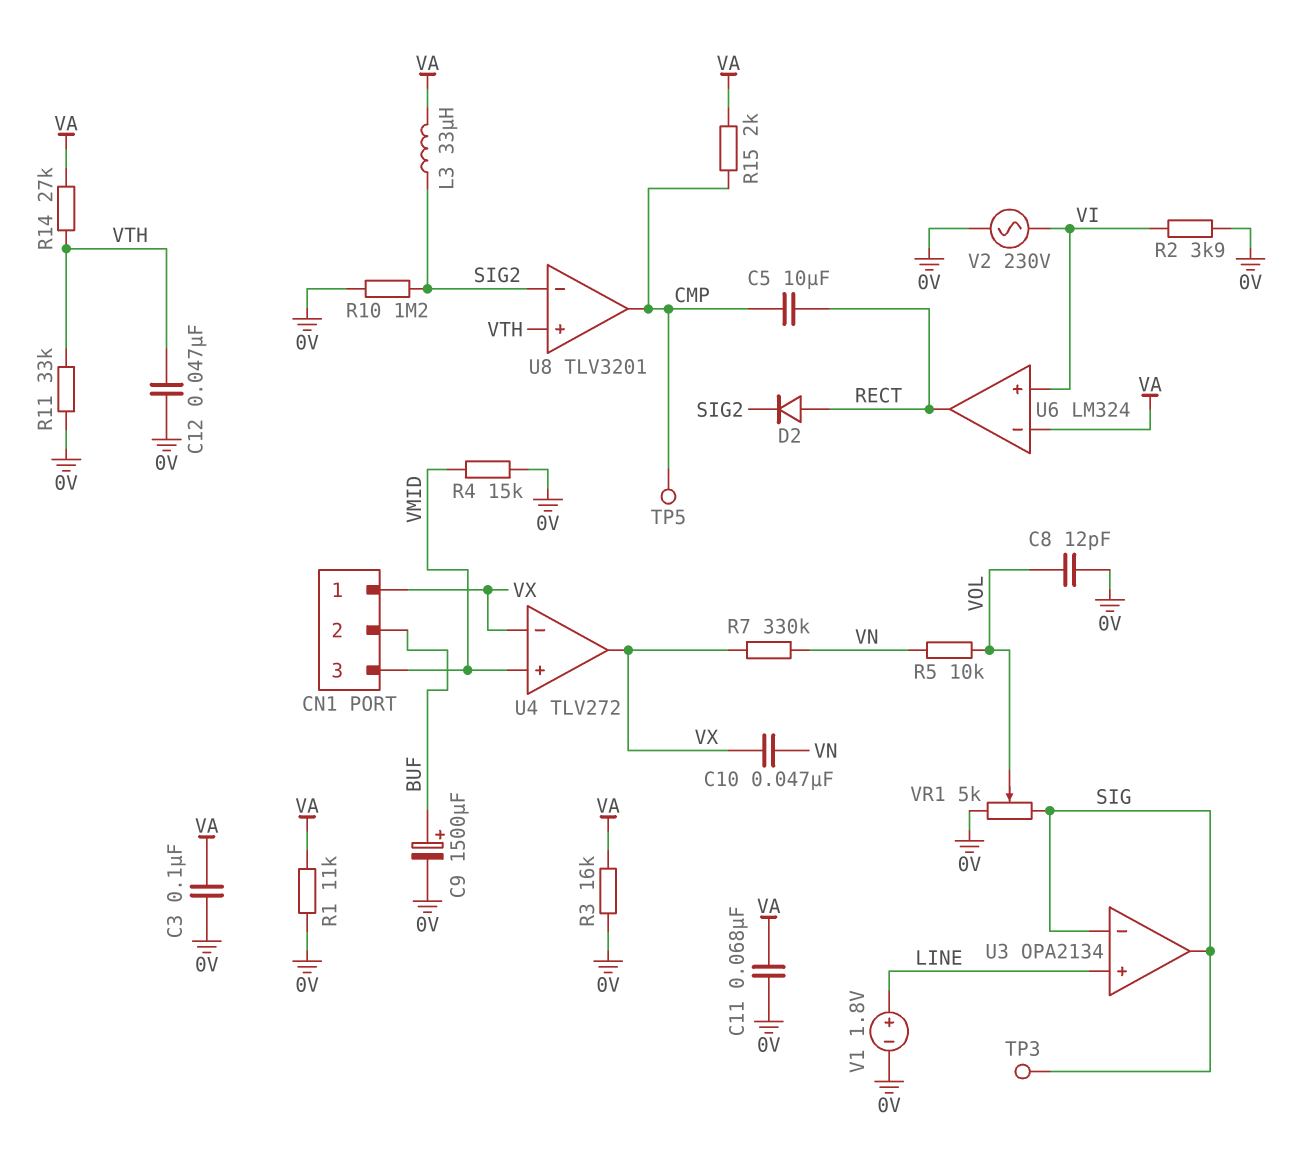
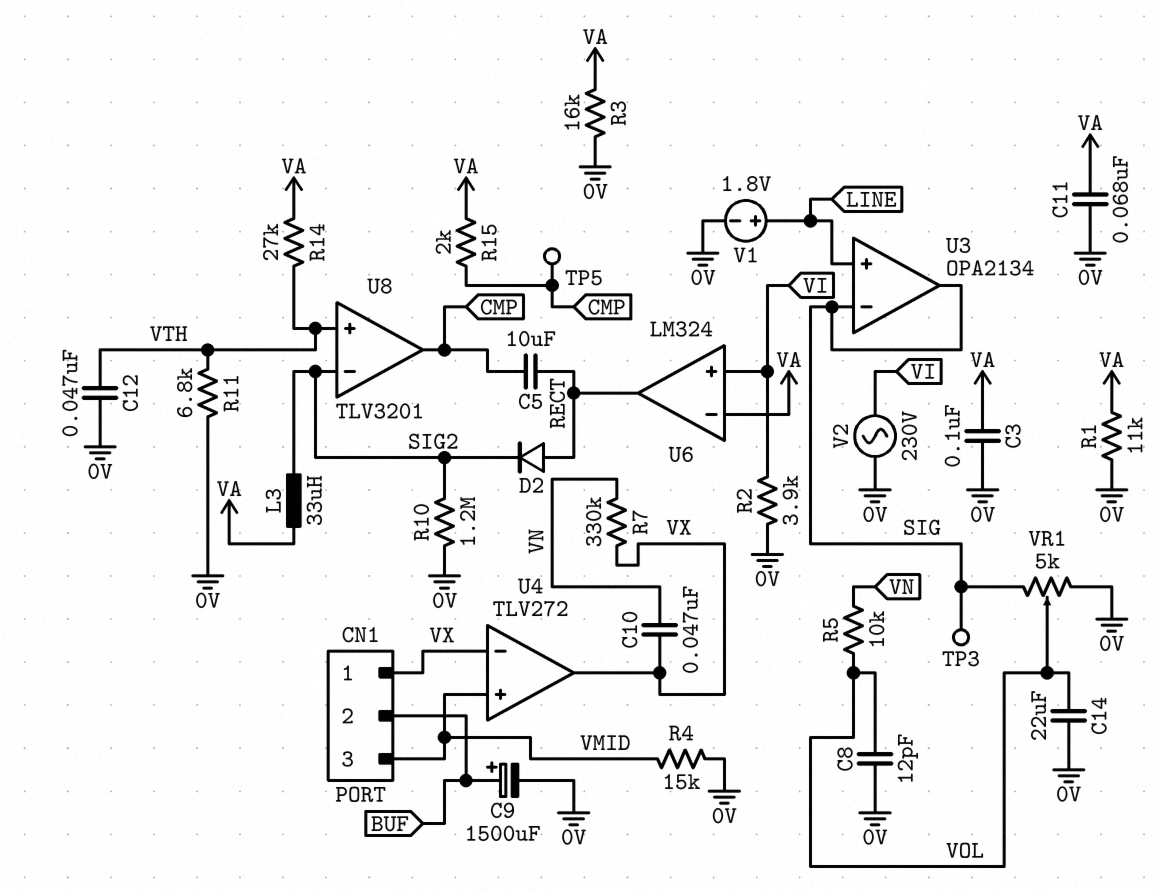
C14: none -> 22uF (0V, VOL)
R11: 33k (0V, VTH) -> 6.8k (0V, VTH)

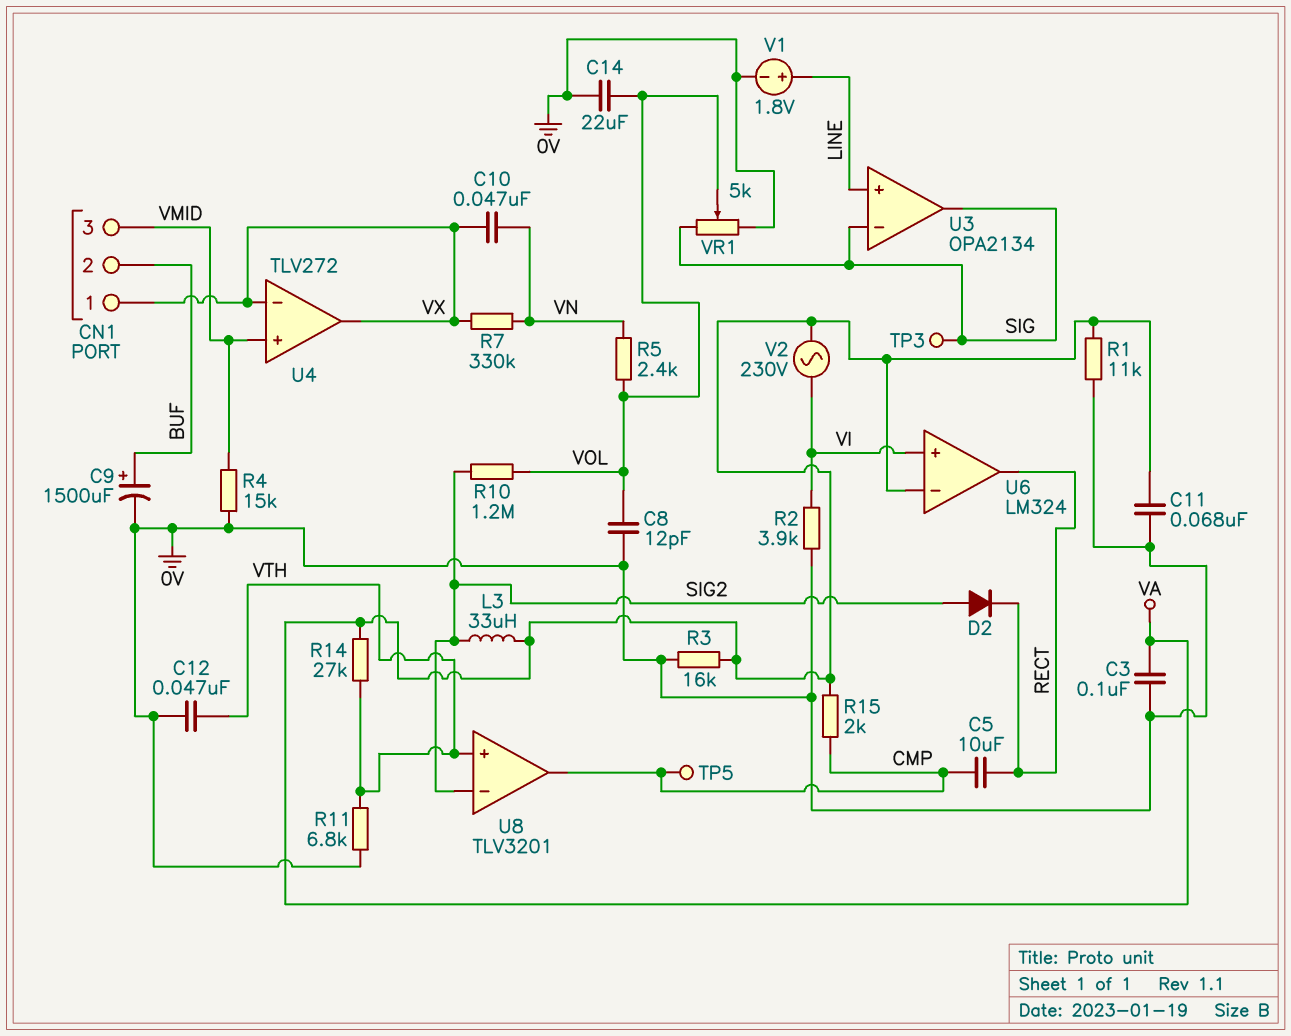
D2: diode (A RECT, K SIG2) -> diode (A SIG2, K RECT)
R5: 10k (VN, VOL) -> 2.4k (VN, VOL)
R10: 1.2M (0V, SIG2) -> 1.2M (SIG2, VOL)
V2: AC 230V (0V, VI) -> AC 230V (VA, VI)

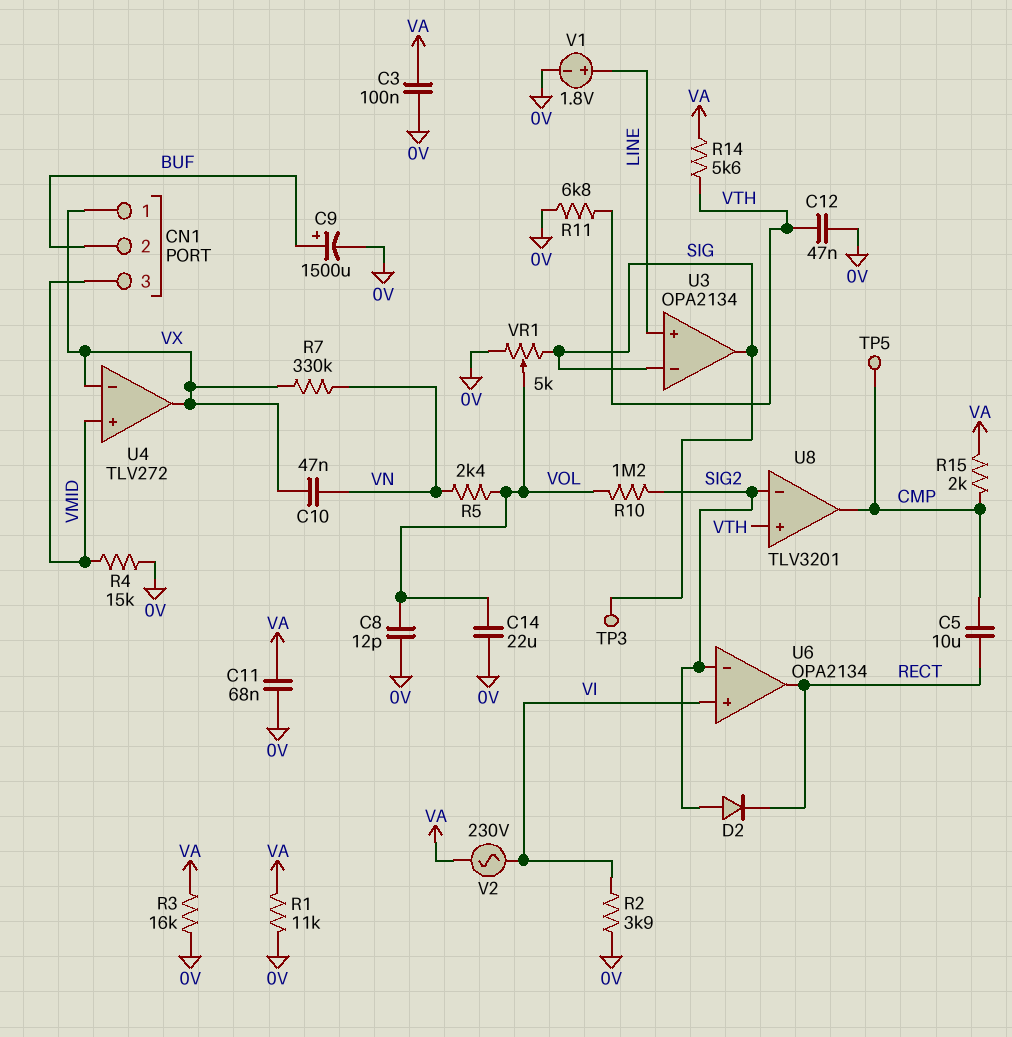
L3: 33uH (SIG2, VA) -> none
R14: 27k (VA, VTH) -> 5.6k (VA, VTH)
U6: LM324 -> OPA2134
U6 pin in-: VA -> SIG2

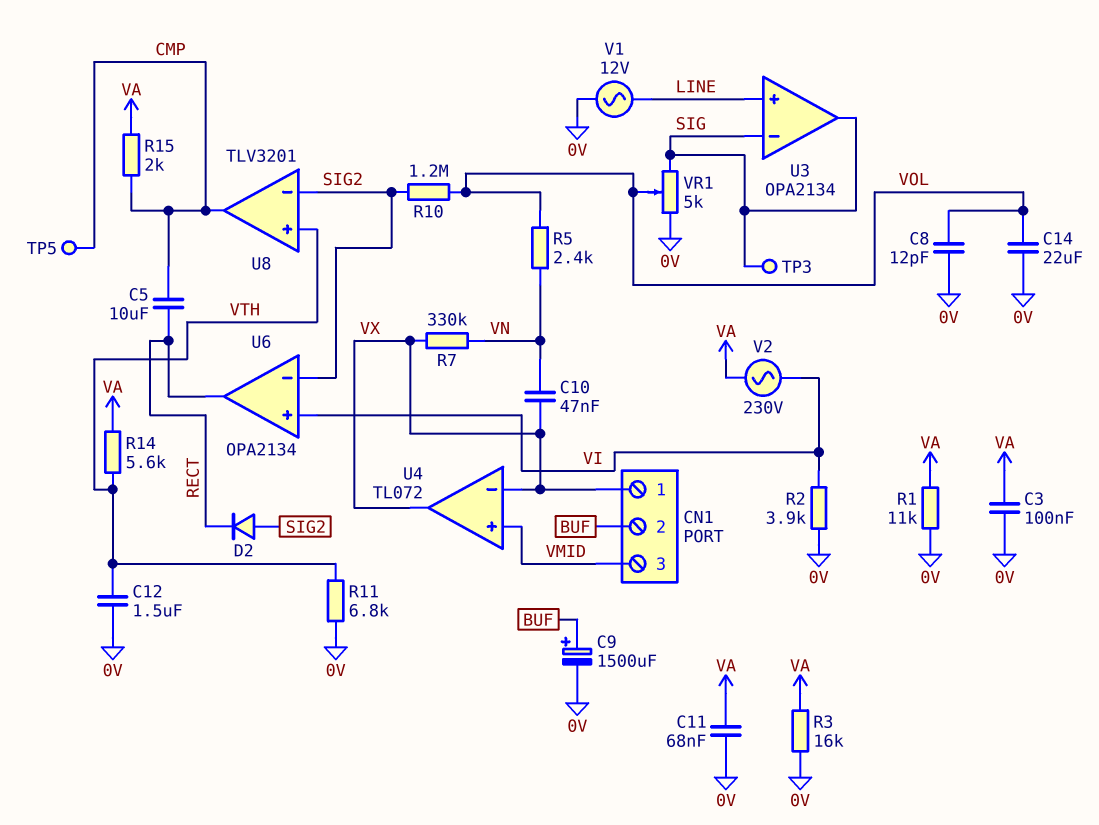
C12: 47nF (0V, VTH) -> 1.5uF (0V, VTH)
R4: 15k (0V, VMID) -> none
U4: TLV272 -> TL072
V1: 1.8V (plus LINE, minus 0V) -> AC 12V (0V, LINE)

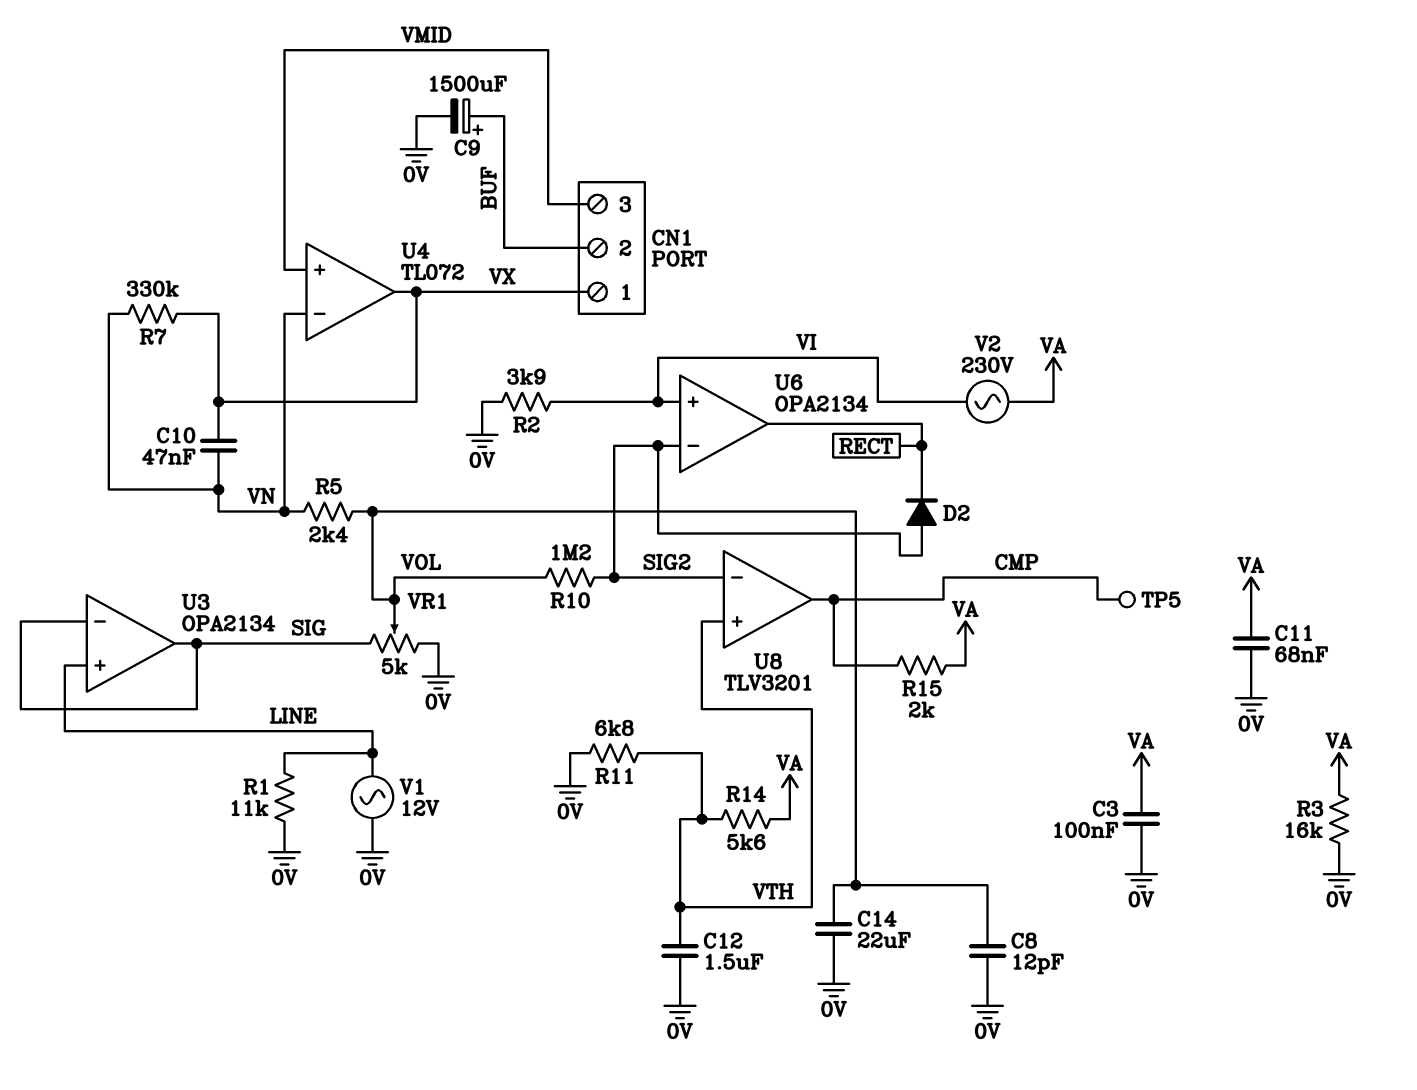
C5: 10uF (CMP, RECT) -> none
R1: 11k (0V, VA) -> 11k (0V, LINE)
TP3: test point (SIG) -> none
U4 pin in-: VX -> VN

